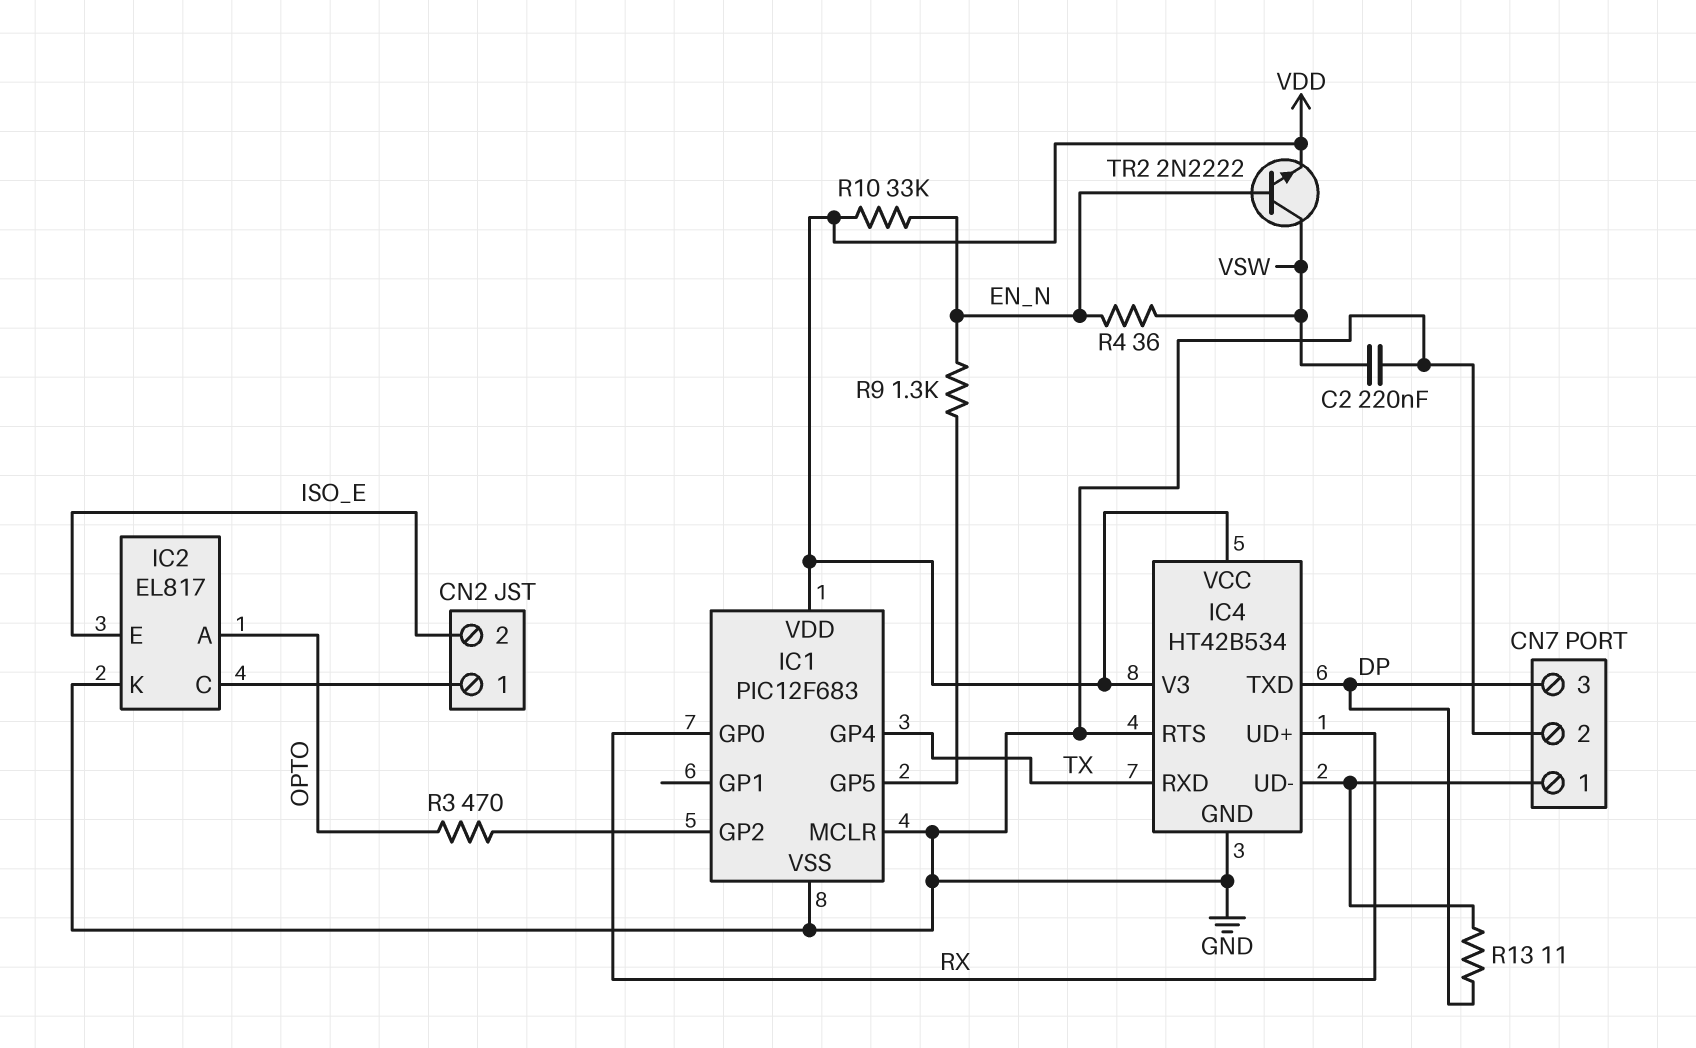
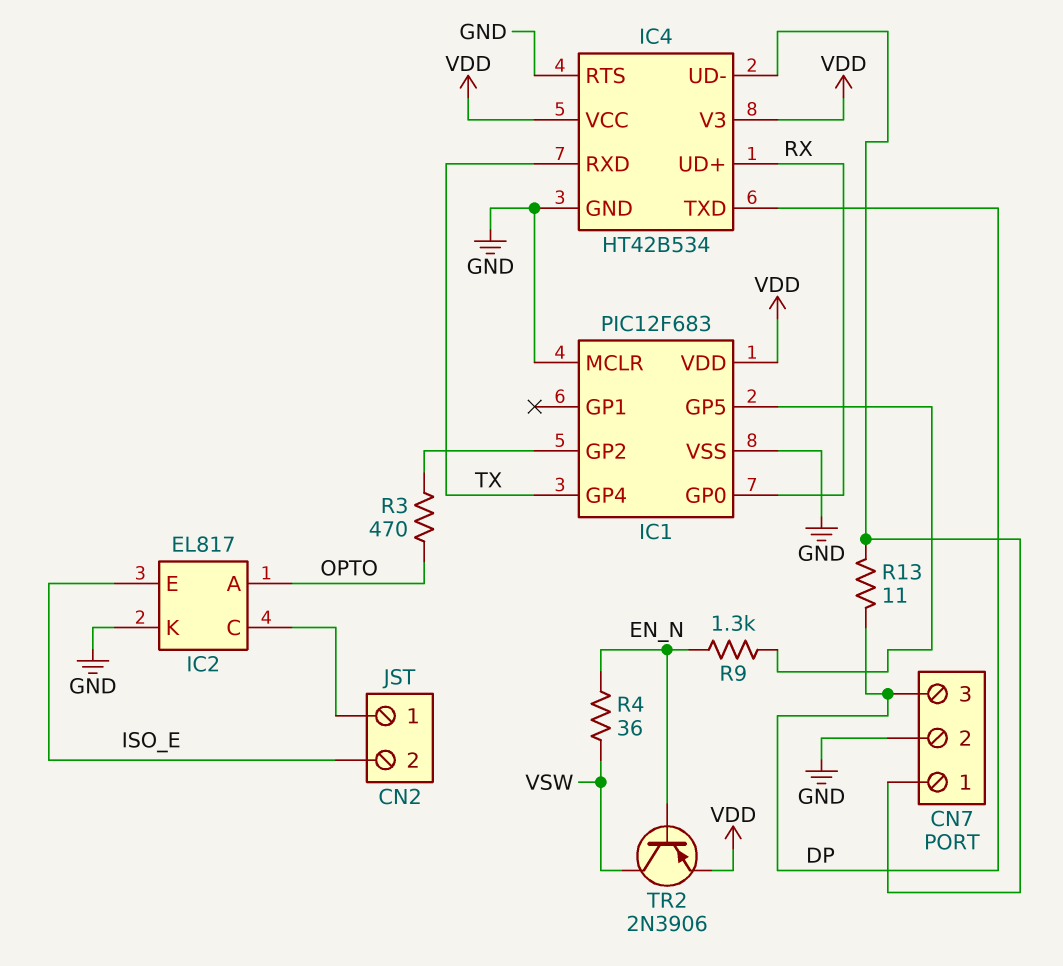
C2: 220nF (GND, VSW) -> none
R10: 33k (EN_N, VDD) -> none
TR2: NPN 2N2222 (B EN_N, C VSW, E VDD) -> PNP 2N3906 (B EN_N, C VSW, E VDD)

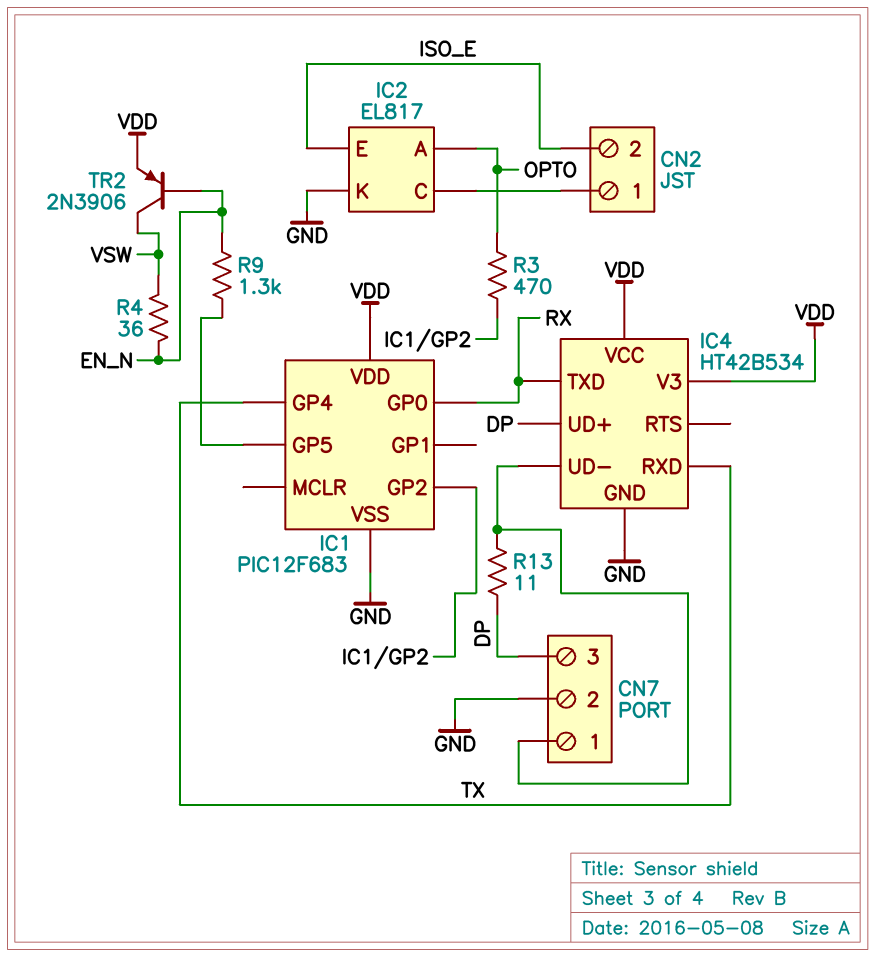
IC1 pin MCLR: GND -> none
IC4 pin RTS: GND -> none
IC4 pin TXD: DP -> RX
IC4 pin UD+: RX -> DP

